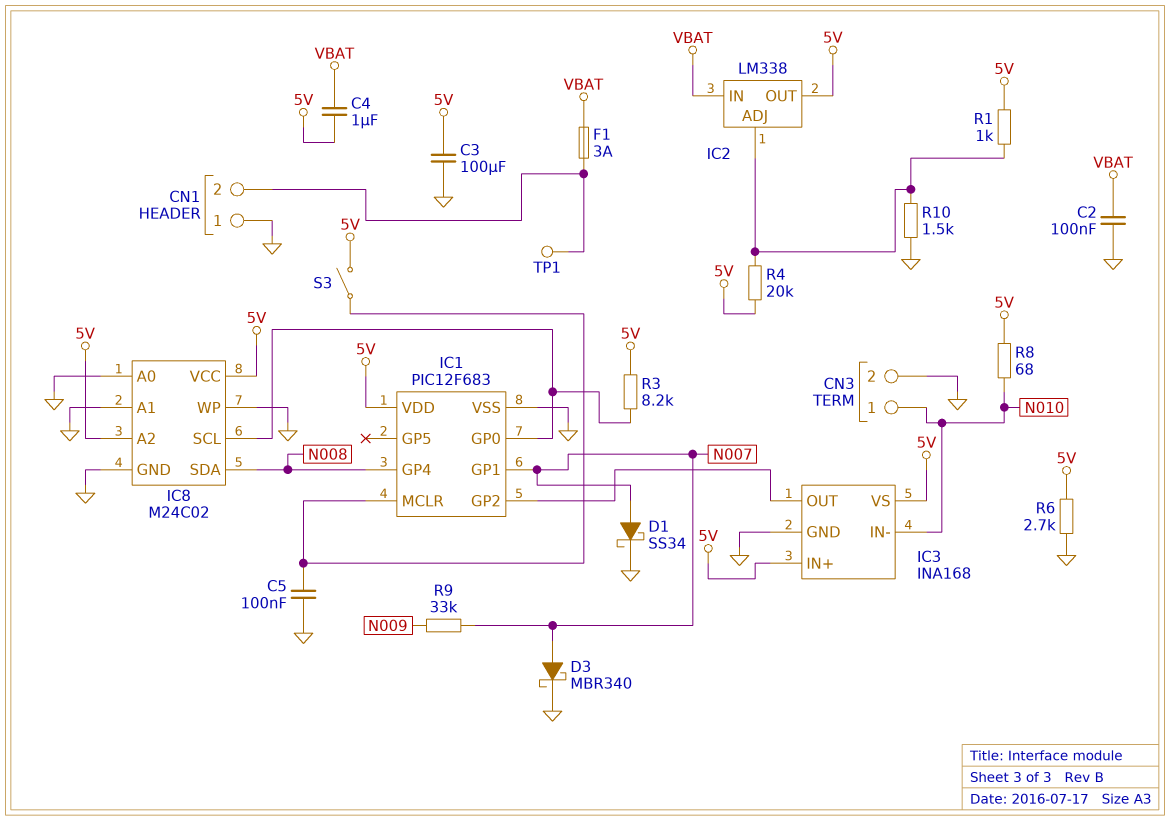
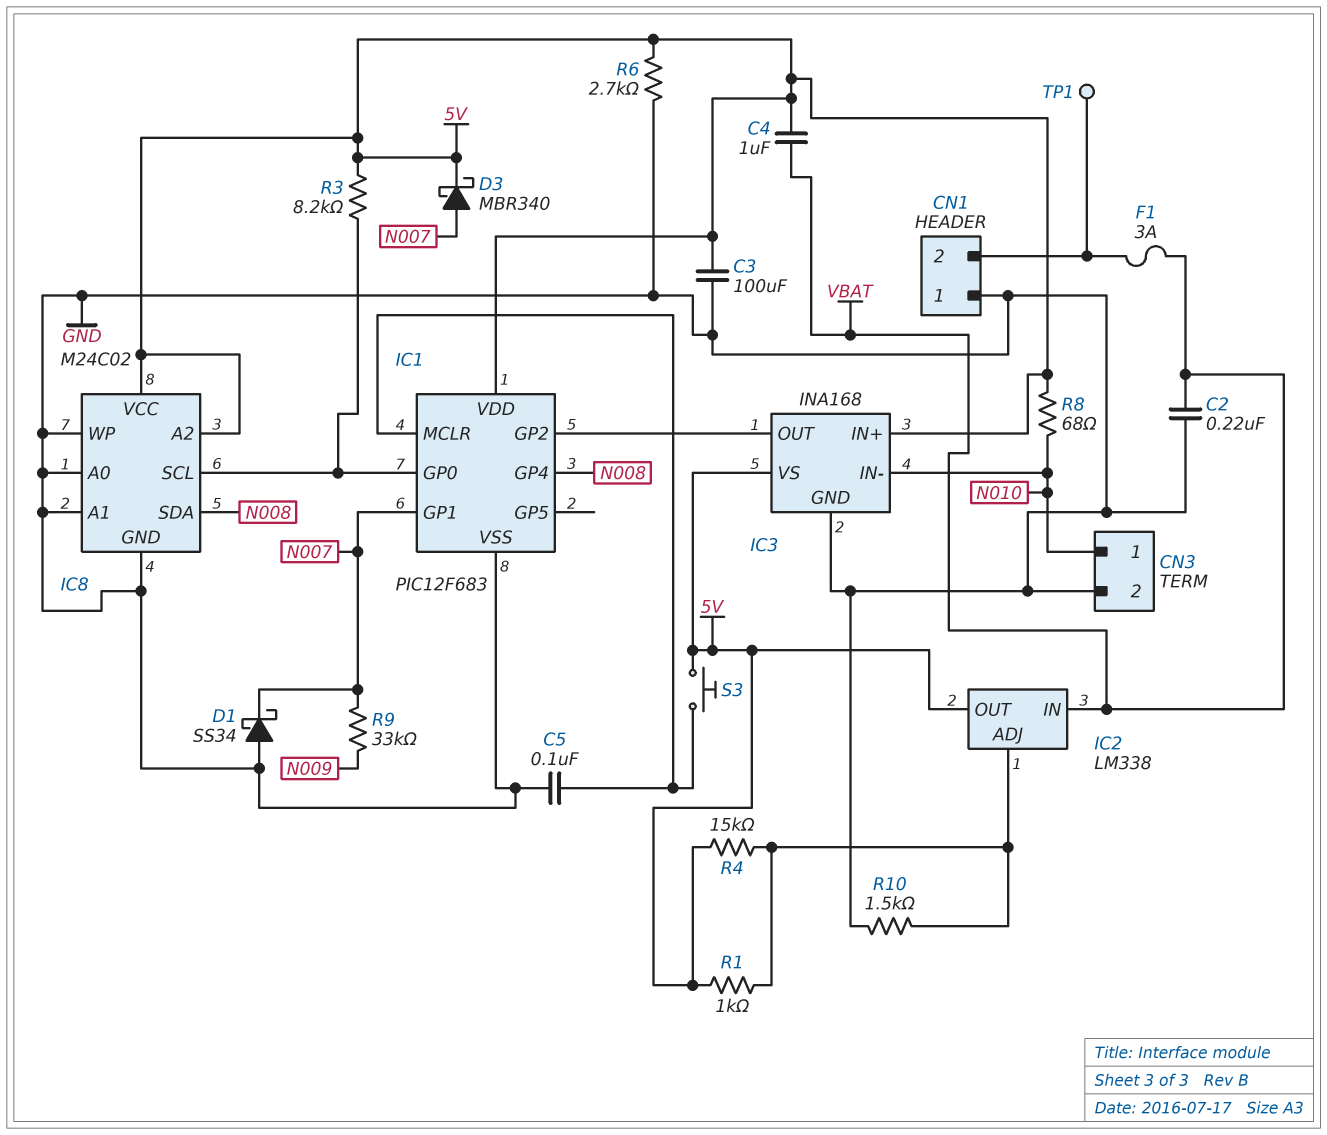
C2: 100nF (GND, VBAT) -> 220nF (GND, VBAT)
D1: schottky SS34 (A N007, K GND) -> schottky SS34 (A GND, K N007)
D3: schottky MBR340 (A N007, K GND) -> schottky MBR340 (A N007, K 5V)
R4: 20k (5V, IC2/ADJ) -> 15k (5V, IC2/ADJ)
S3: switch (5V, IC1/MCLR) -> button (5V, IC1/MCLR)

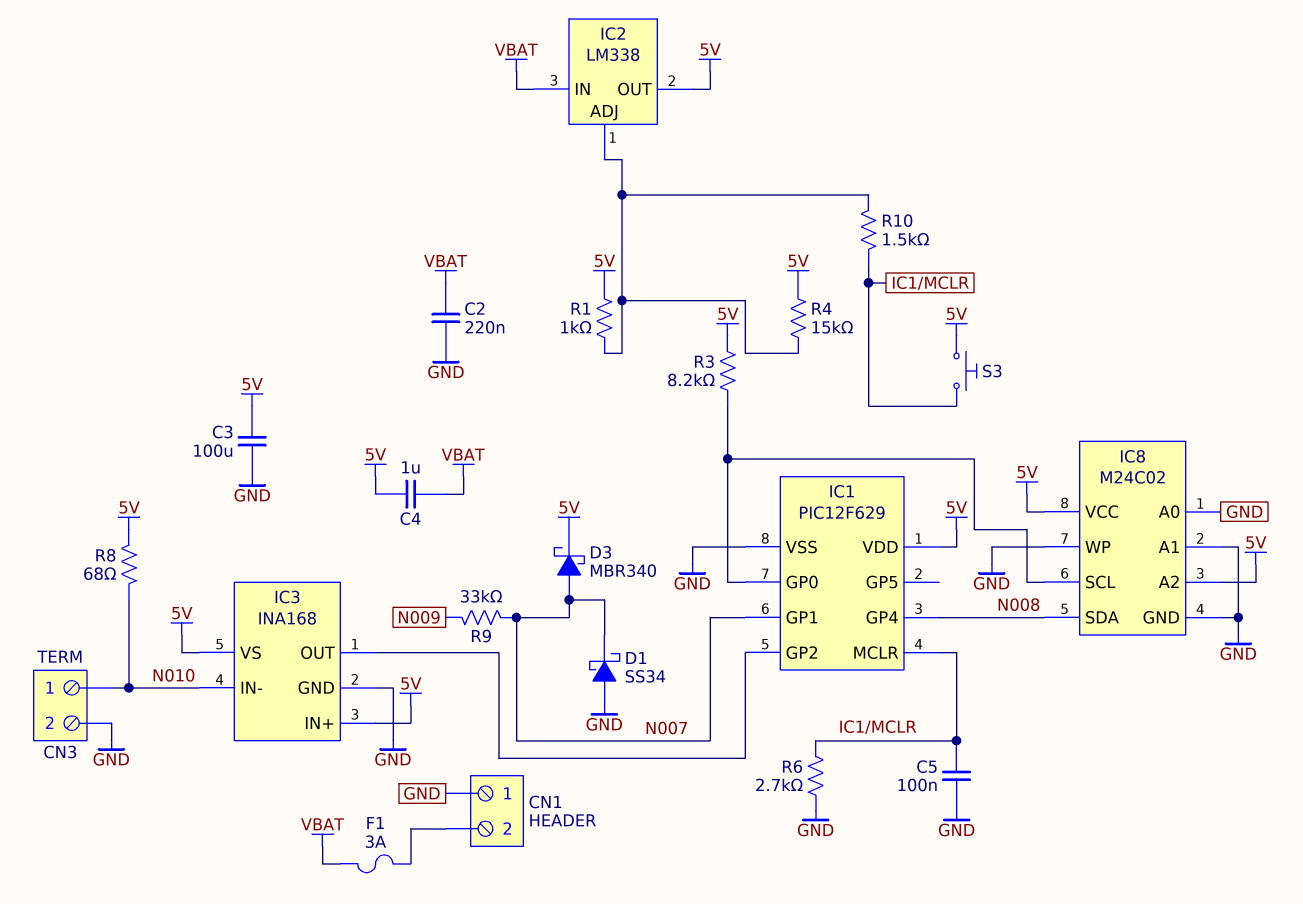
IC1: PIC12F683 -> PIC12F629
R6: 2.7k (5V, GND) -> 2.7k (GND, IC1/MCLR)
R10: 1.5k (GND, IC2/ADJ) -> 1.5k (IC1/MCLR, IC2/ADJ)
TP1: test point (CN1/2) -> none

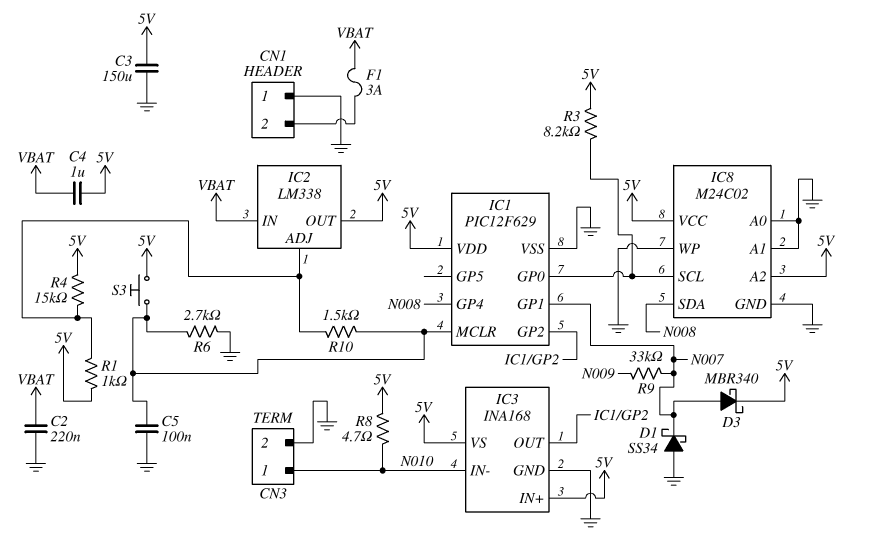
C3: 100uF (5V, GND) -> 150uF (5V, GND)
R8: 68 (5V, N010) -> 4.7 (5V, N010)

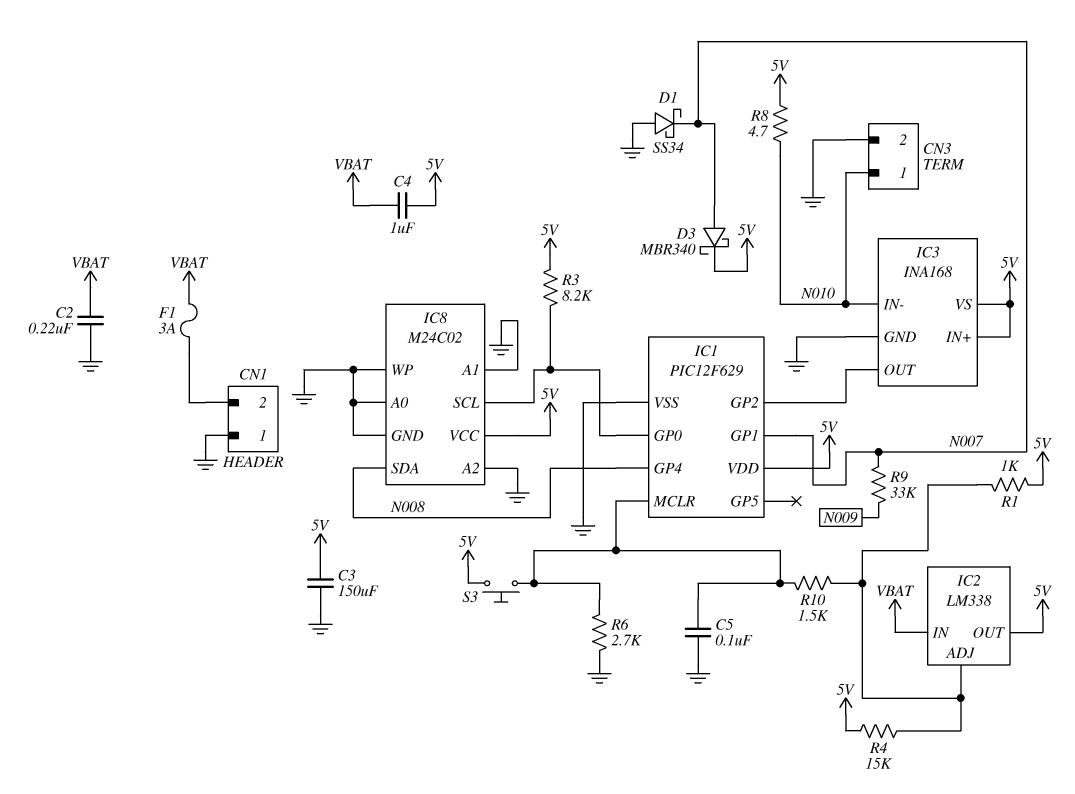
IC8 pin A2: 5V -> GND

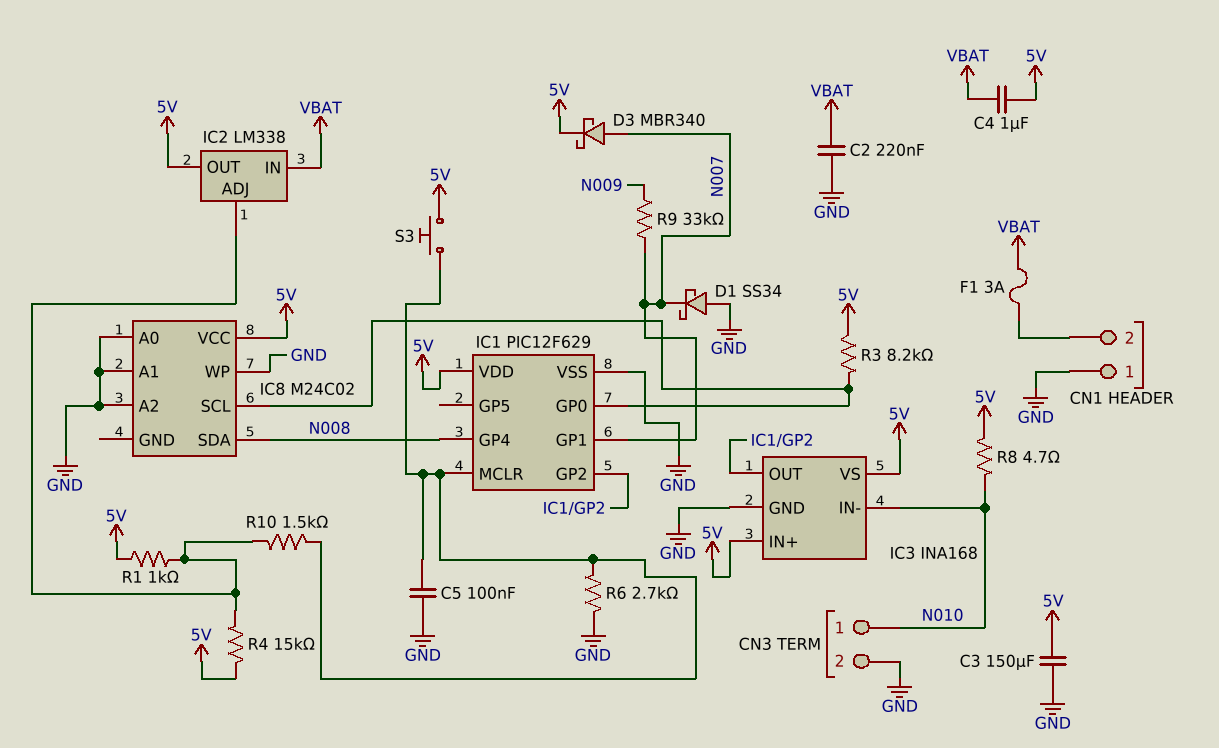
IC8 pin GND: GND -> none

